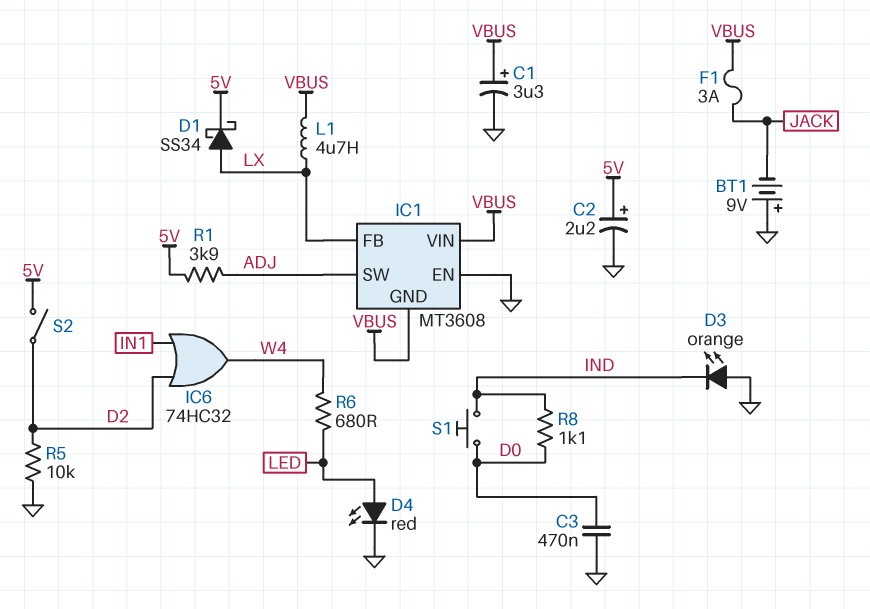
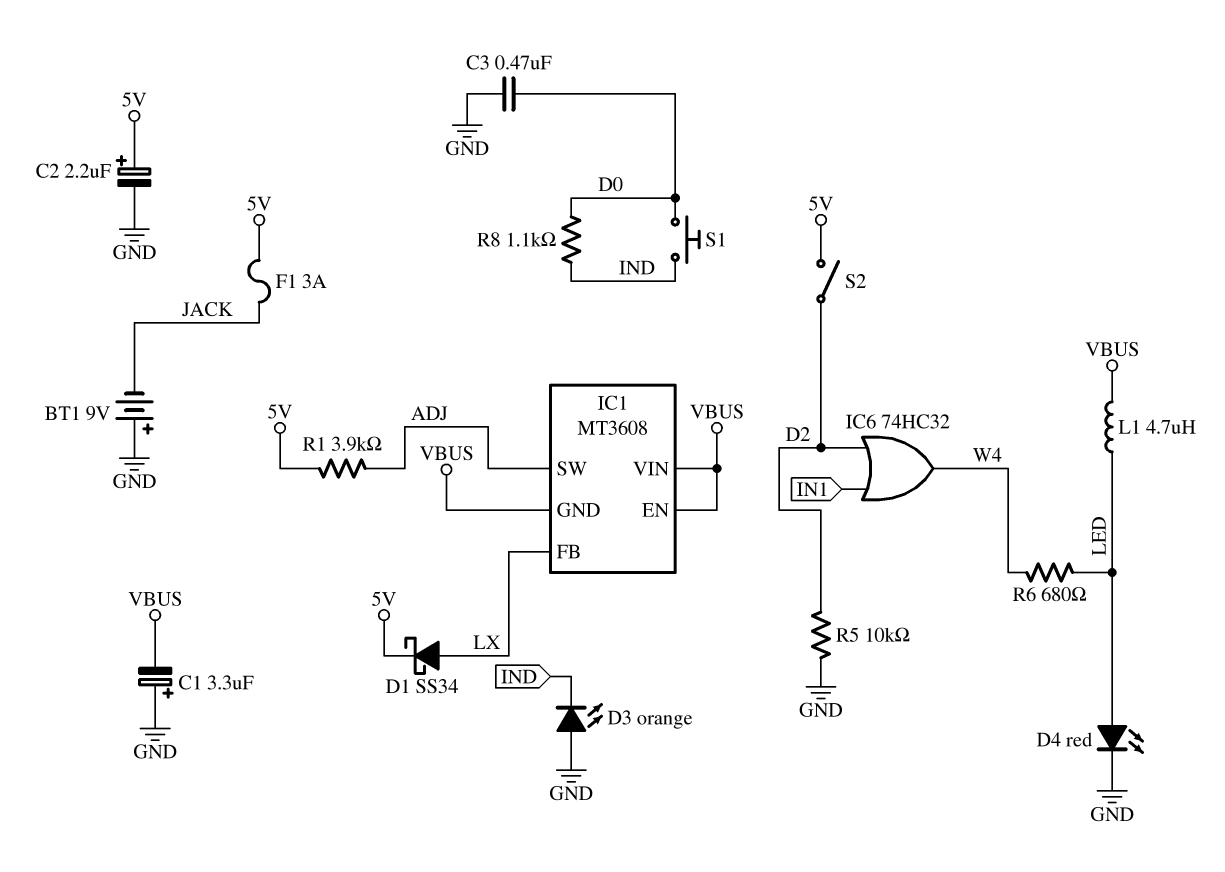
C1: 3.3uF (plus VBUS, minus GND) -> 3.3uF (plus GND, minus VBUS)
F1: 3A (JACK, VBUS) -> 3A (5V, JACK)
IC1 pin EN: GND -> VBUS
L1: 4.7uH (LX, VBUS) -> 4.7uH (LED, VBUS)

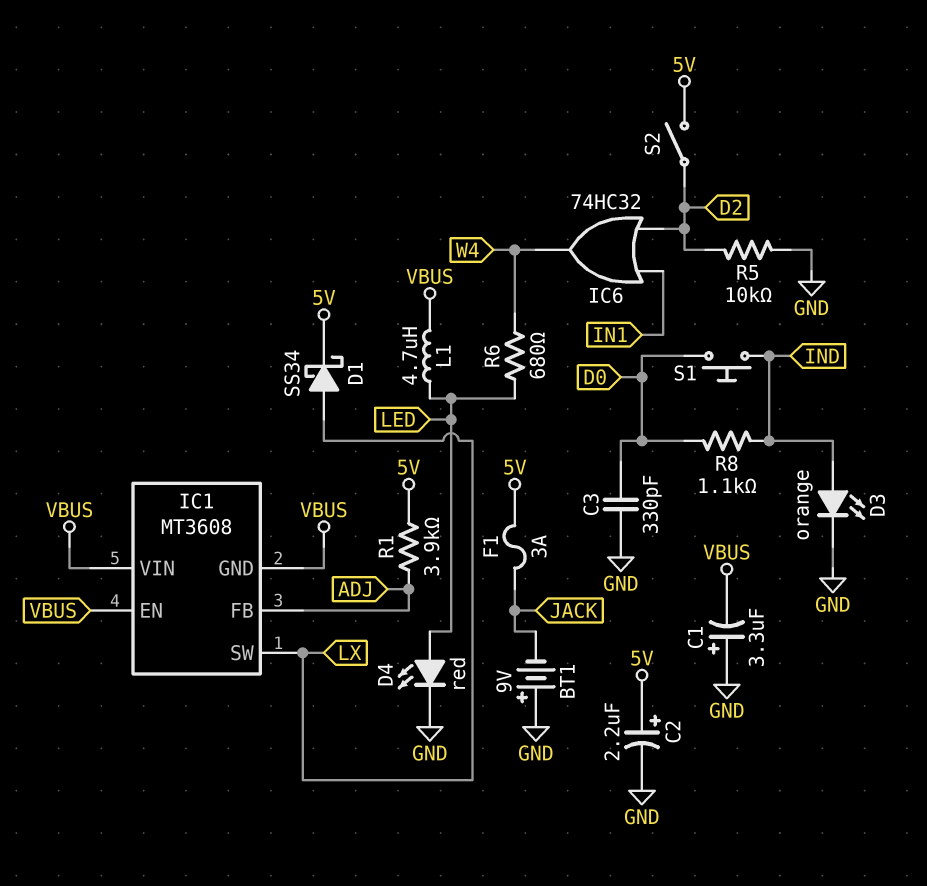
C3: 470nF (D0, GND) -> 330pF (D0, GND)
D3: LED orange (A GND, K IND) -> LED orange (A IND, K GND)
IC1 pin FB: LX -> ADJ
IC1 pin SW: ADJ -> LX

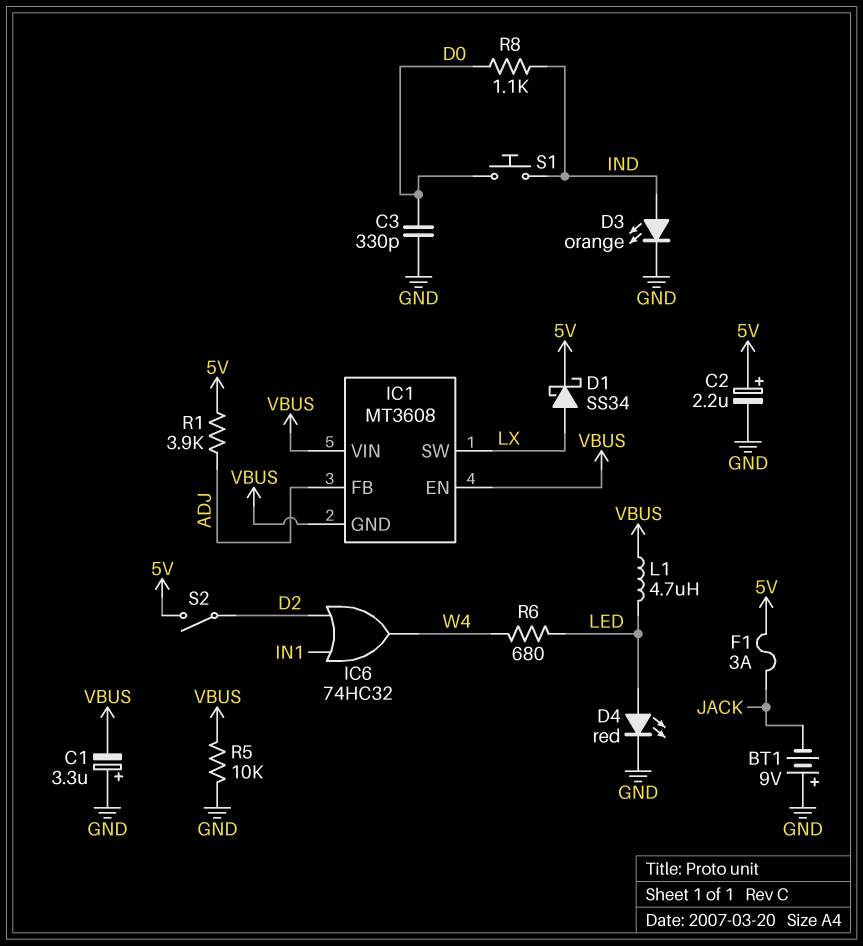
R5: 10k (D2, GND) -> 10k (GND, VBUS)

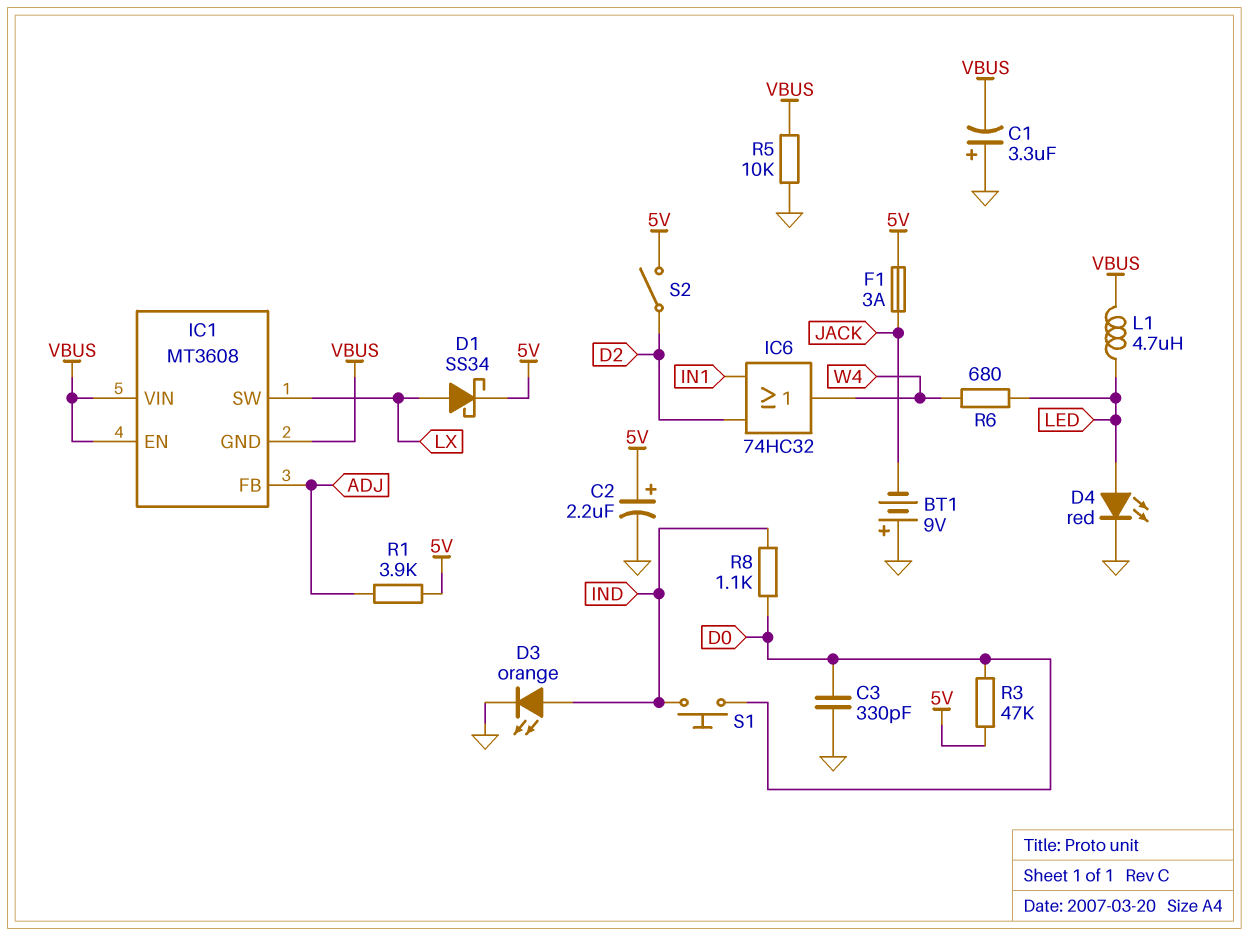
R3: none -> 47k (5V, D0)

